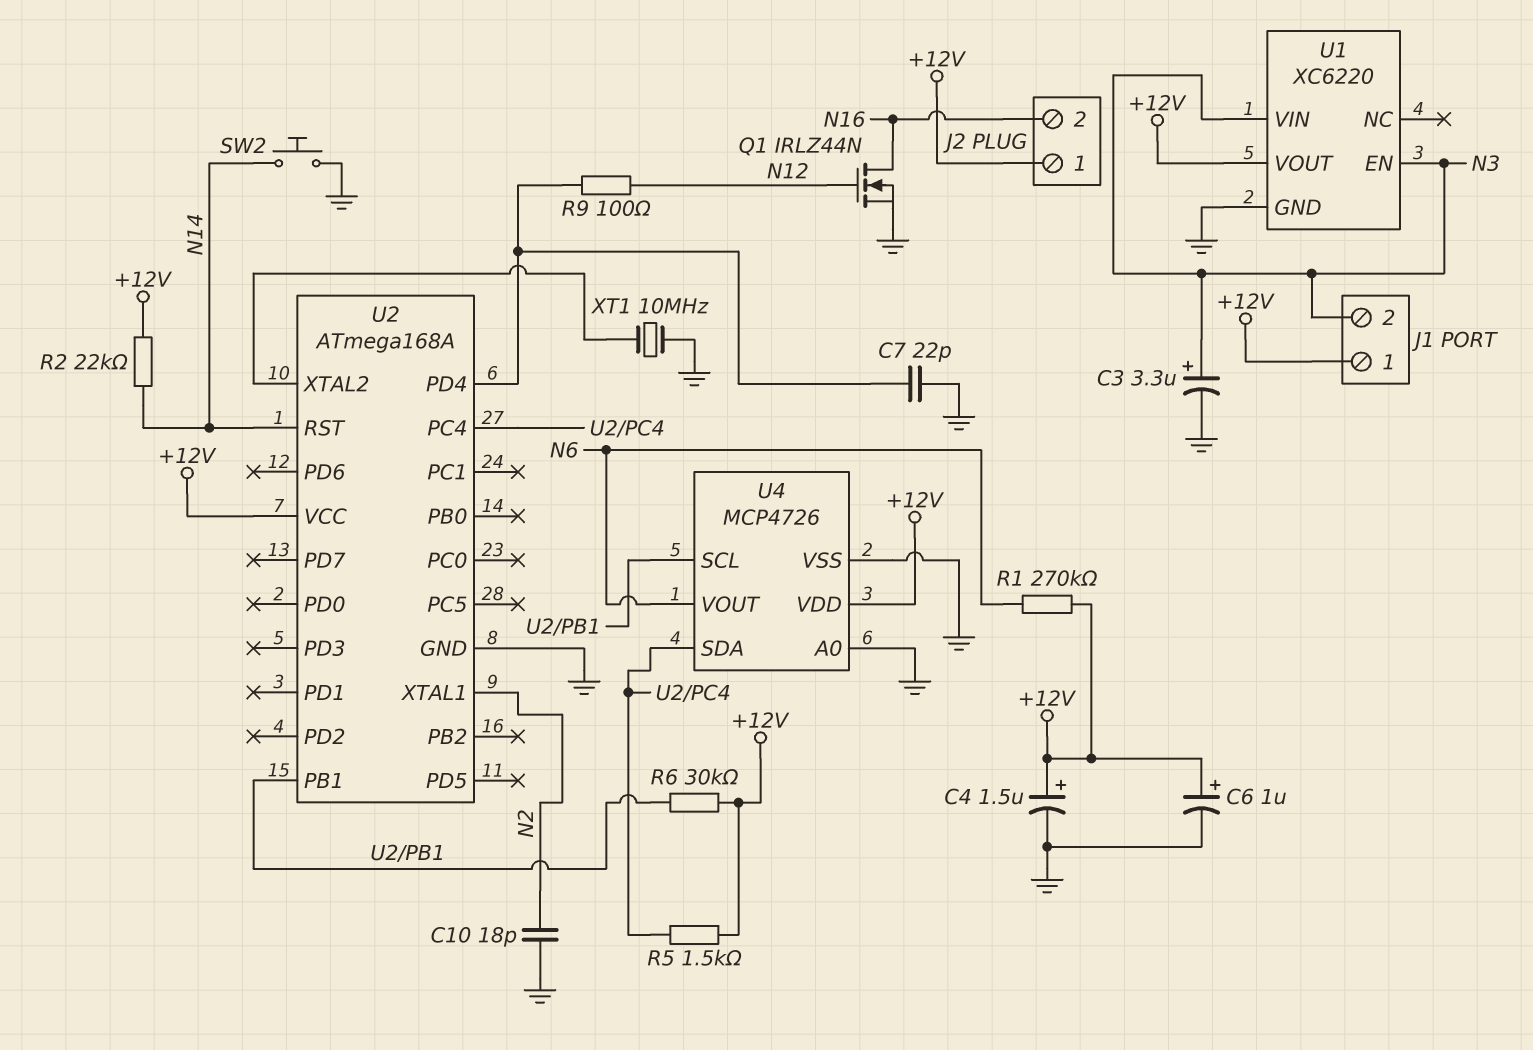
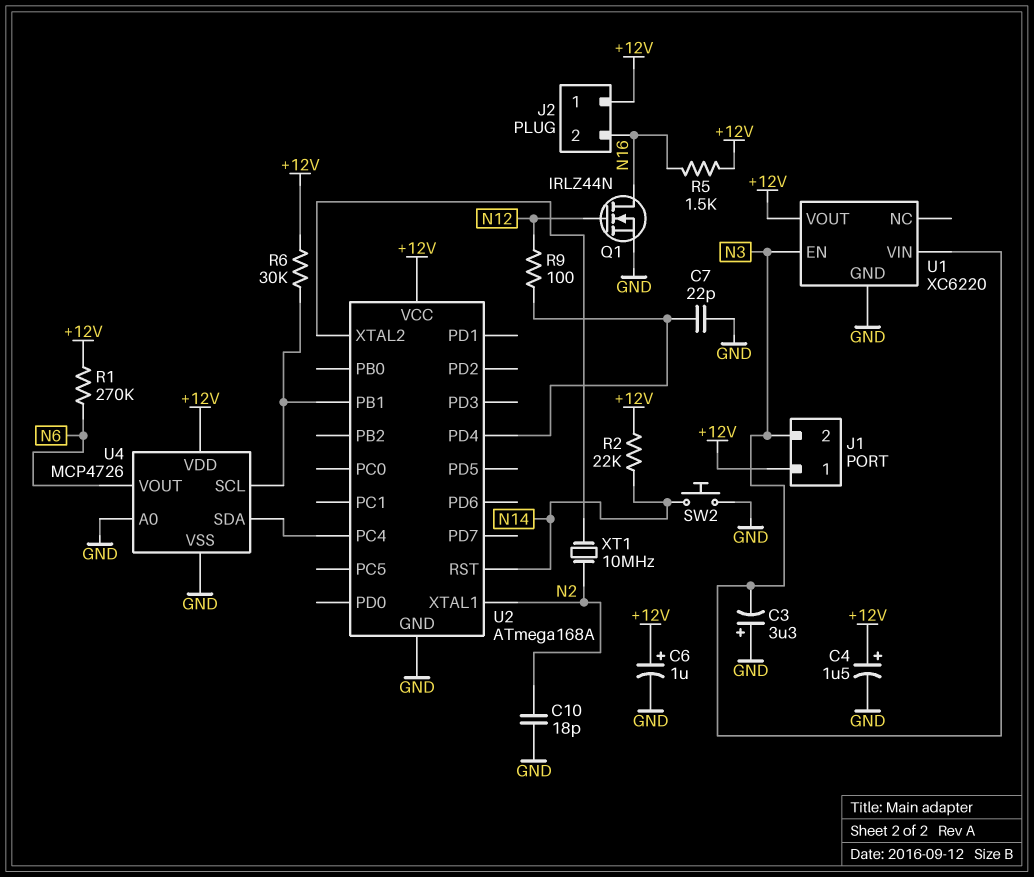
C3: 3.3uF (plus N3, minus GND) -> 3.3uF (plus GND, minus N3)
R5: 1.5k (+12V, U2/PC4) -> 1.5k (+12V, N16)
XT1: 10MHz (GND, U2/XTAL2) -> 10MHz (N2, U2/XTAL2)

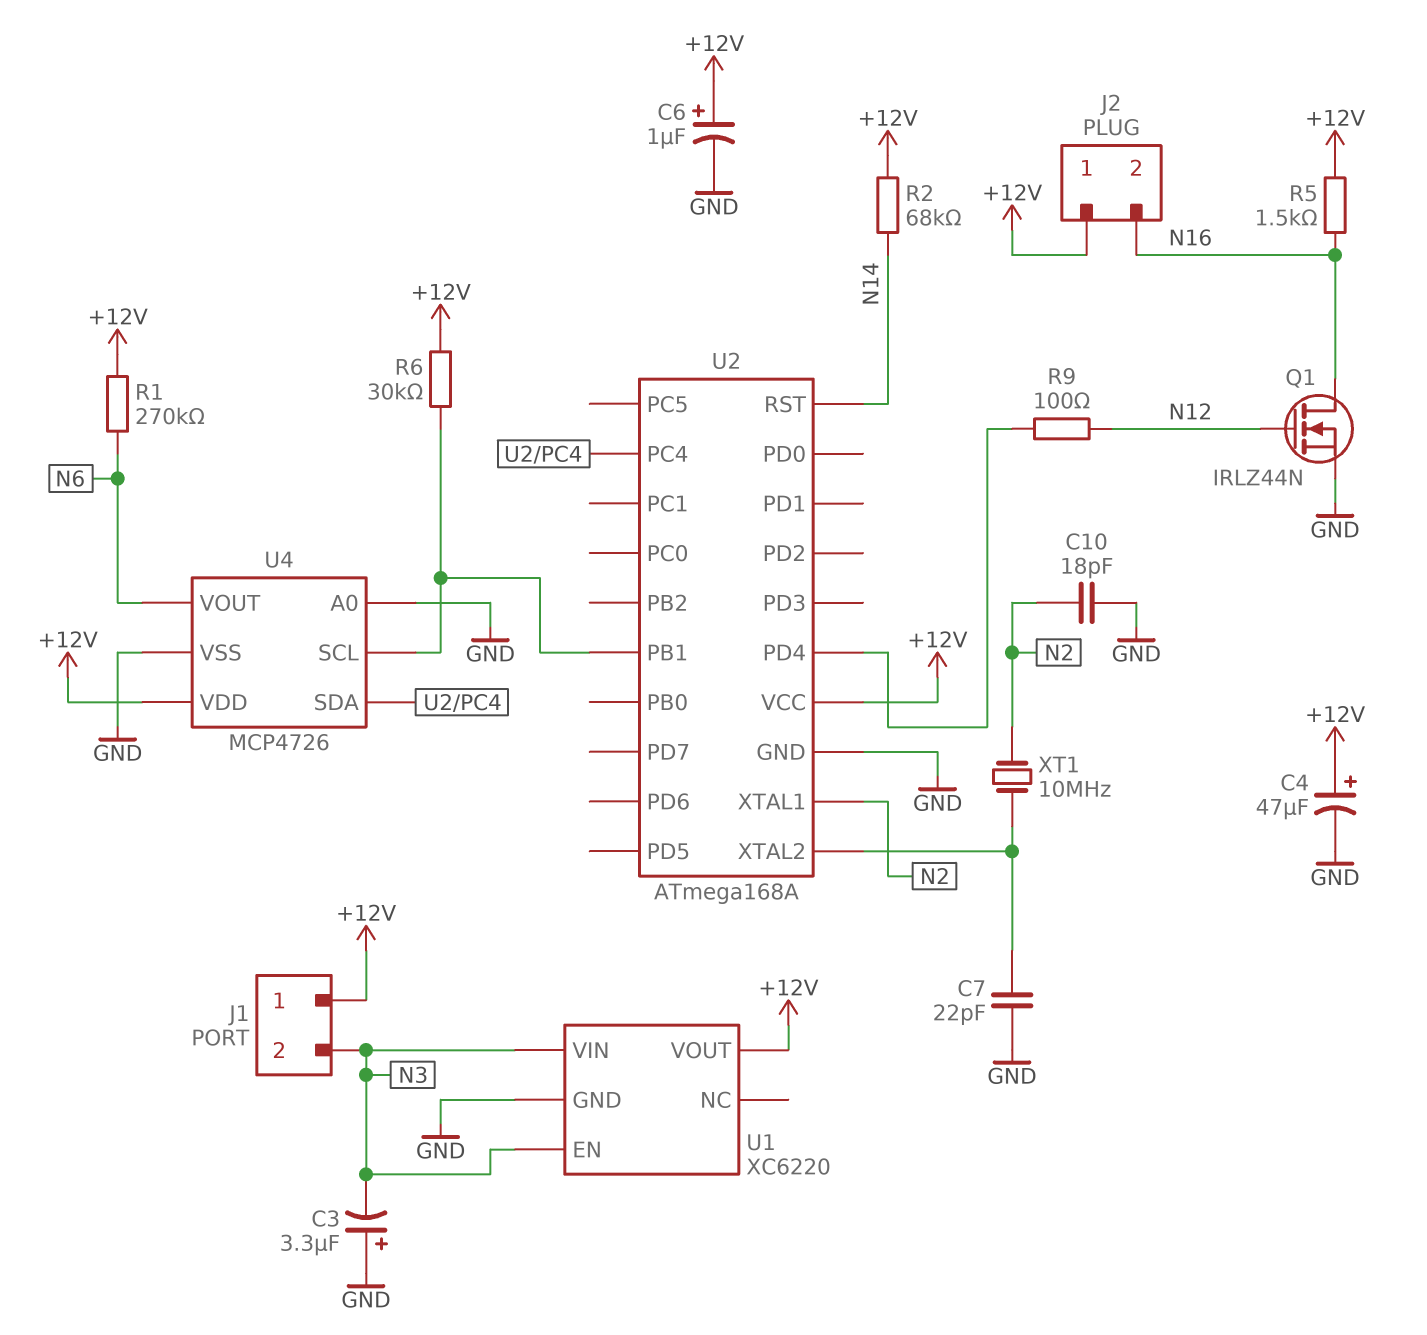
C4: 1.5uF (plus +12V, minus GND) -> 47uF (plus +12V, minus GND)
C7: 22pF (GND, U2/PD4) -> 22pF (GND, U2/XTAL2)
R2: 22k (+12V, N14) -> 68k (+12V, N14)
SW2: button (GND, N14) -> none

